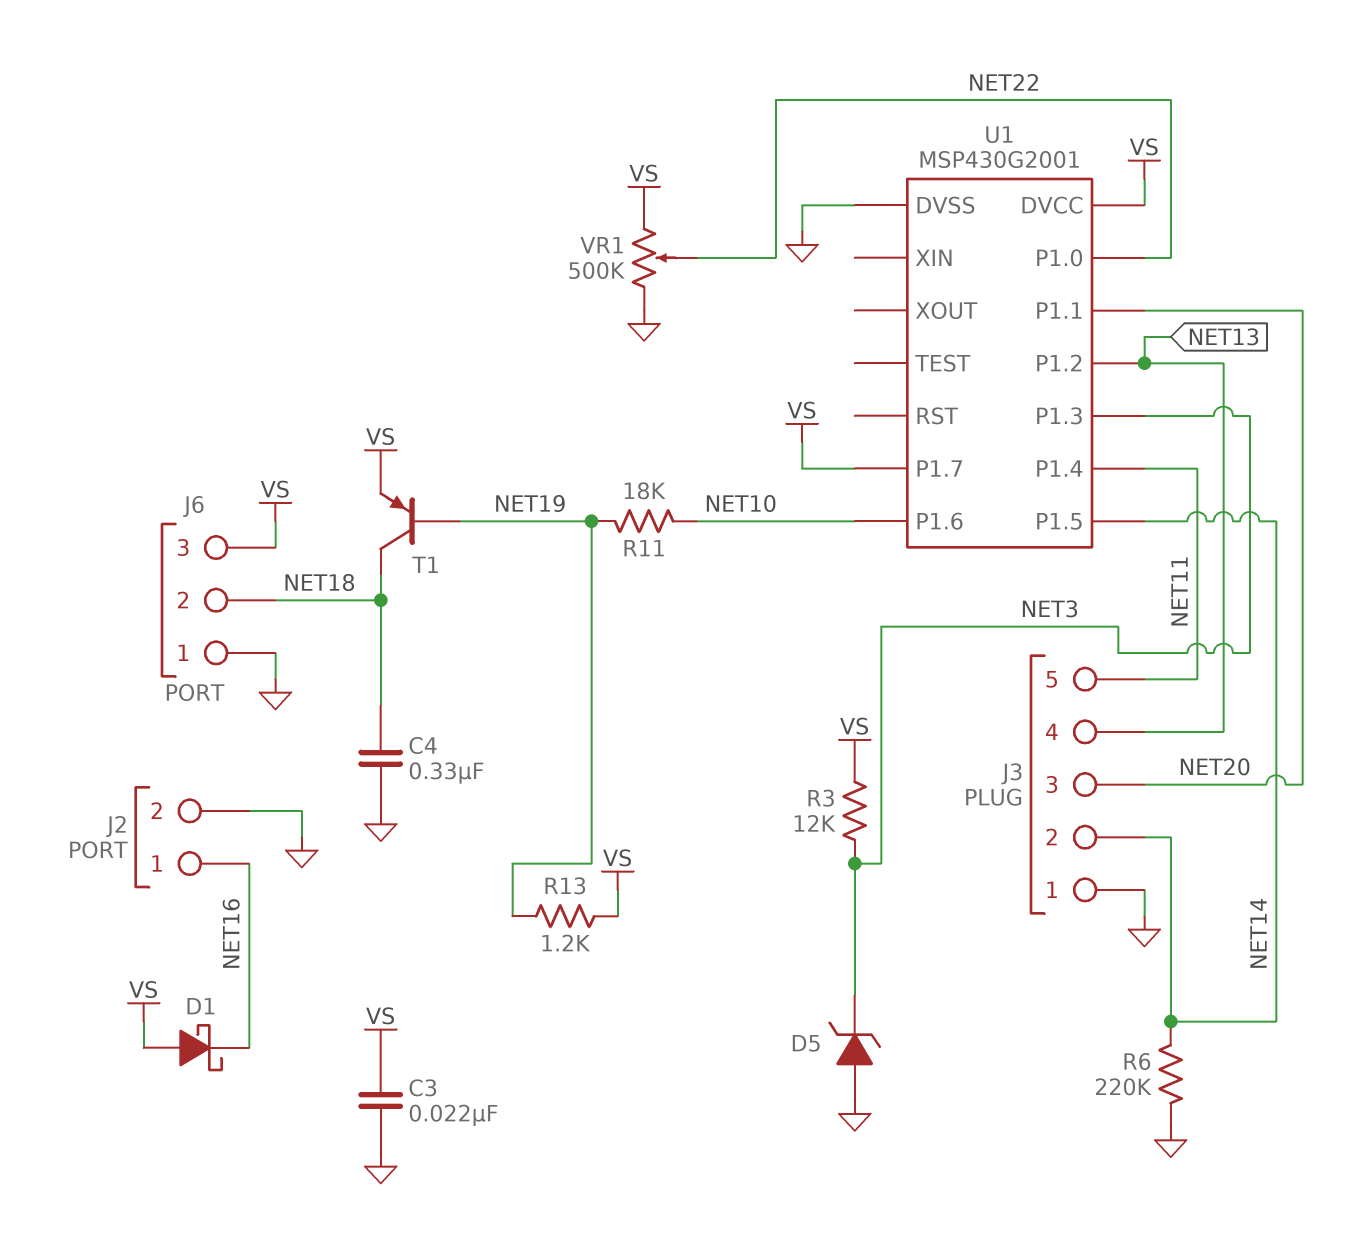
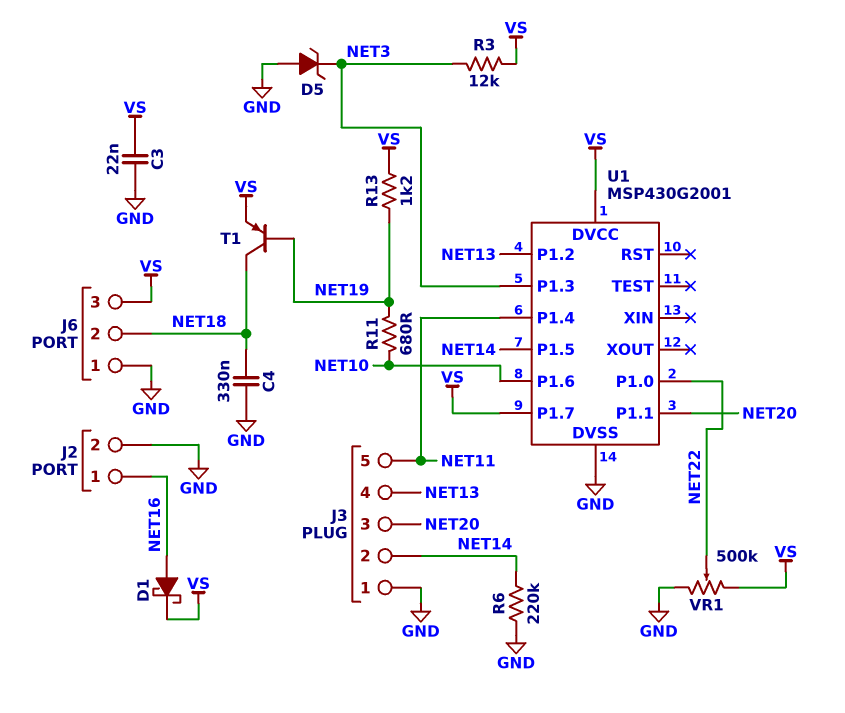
D1: schottky (A VS, K NET16) -> schottky (A NET16, K VS)
R11: 18k (NET10, NET19) -> 680 (NET10, NET19)

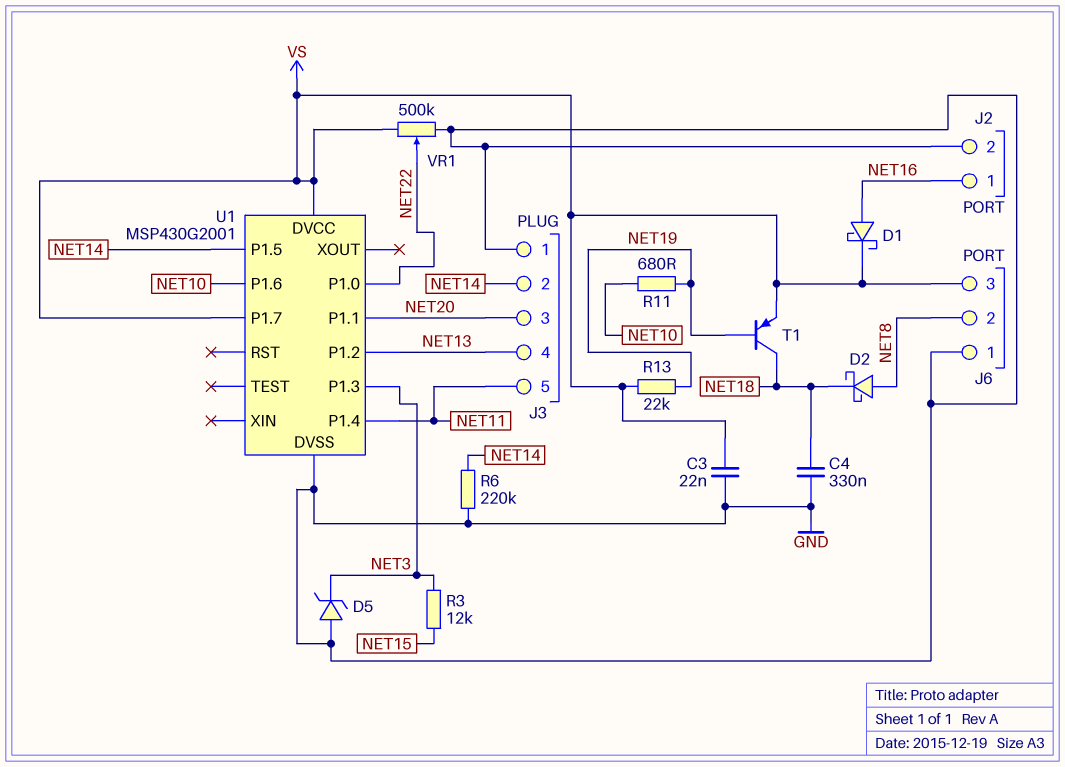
D2: none -> schottky (A NET8, K NET18)
J6 pin 2: NET18 -> NET8
R3: 12k (NET3, VS) -> 12k (NET3, NET15)
R13: 1.2k (NET19, VS) -> 22k (NET19, VS)

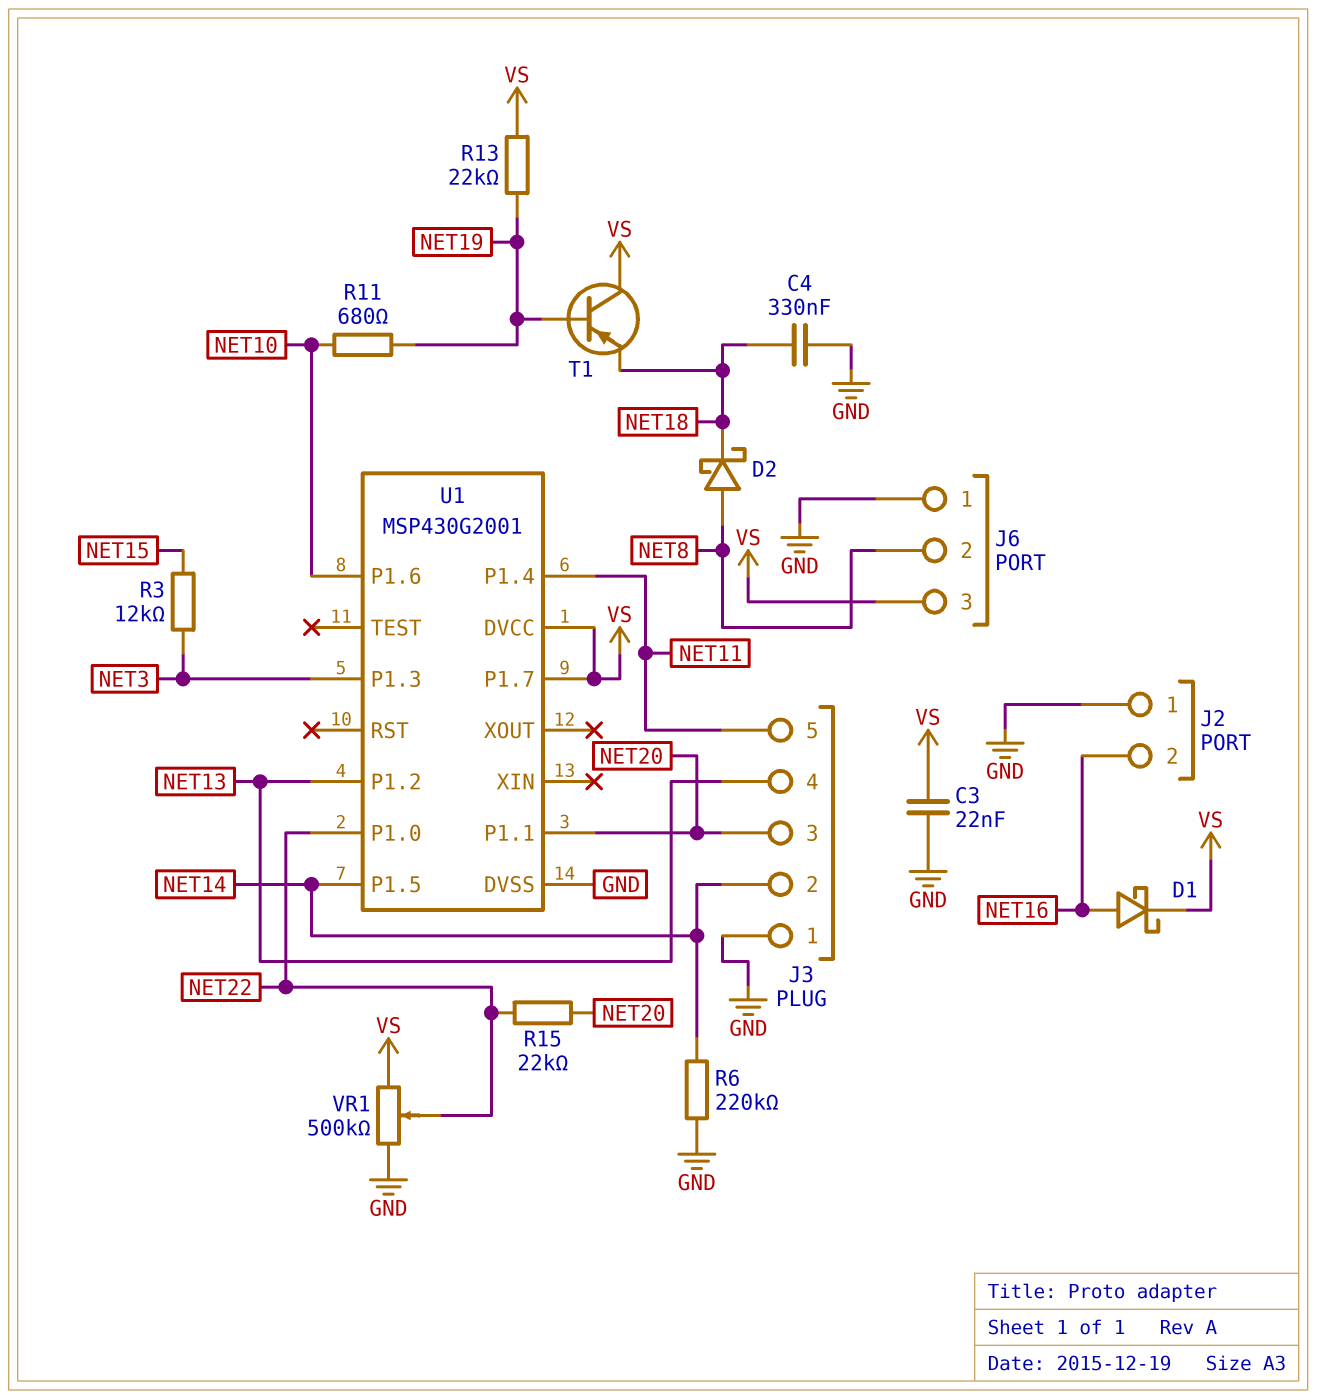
D5: zener (A GND, K NET3) -> none
J2 pin 1: NET16 -> GND
J2 pin 2: GND -> NET16
R15: none -> 22k (NET20, NET22)
T1: PNP (B NET19, C NET18, E VS) -> PNP (B NET19, C VS, E NET18)

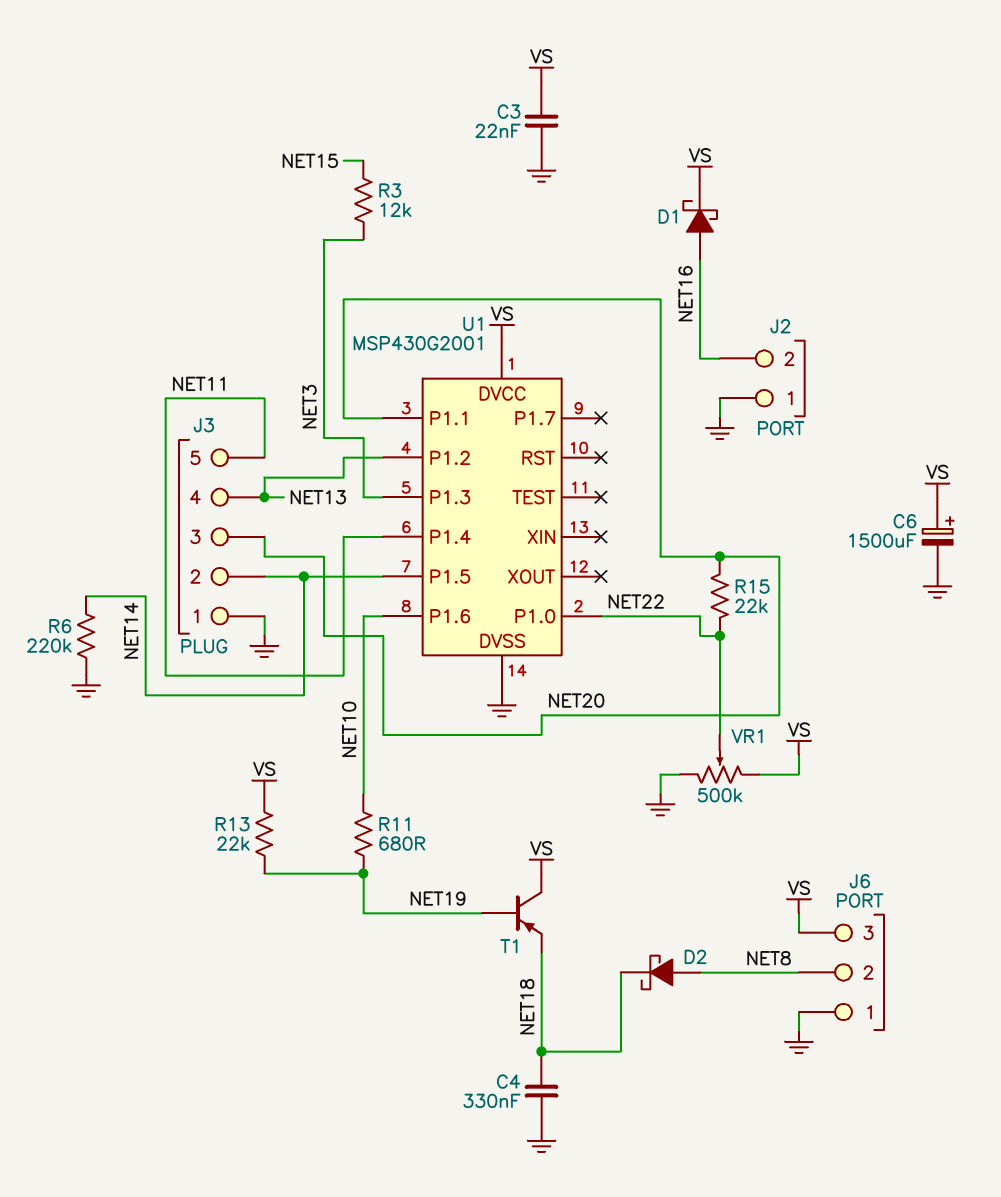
C6: none -> 1500uF (plus VS, minus GND)
U1 pin P1.7: VS -> none

